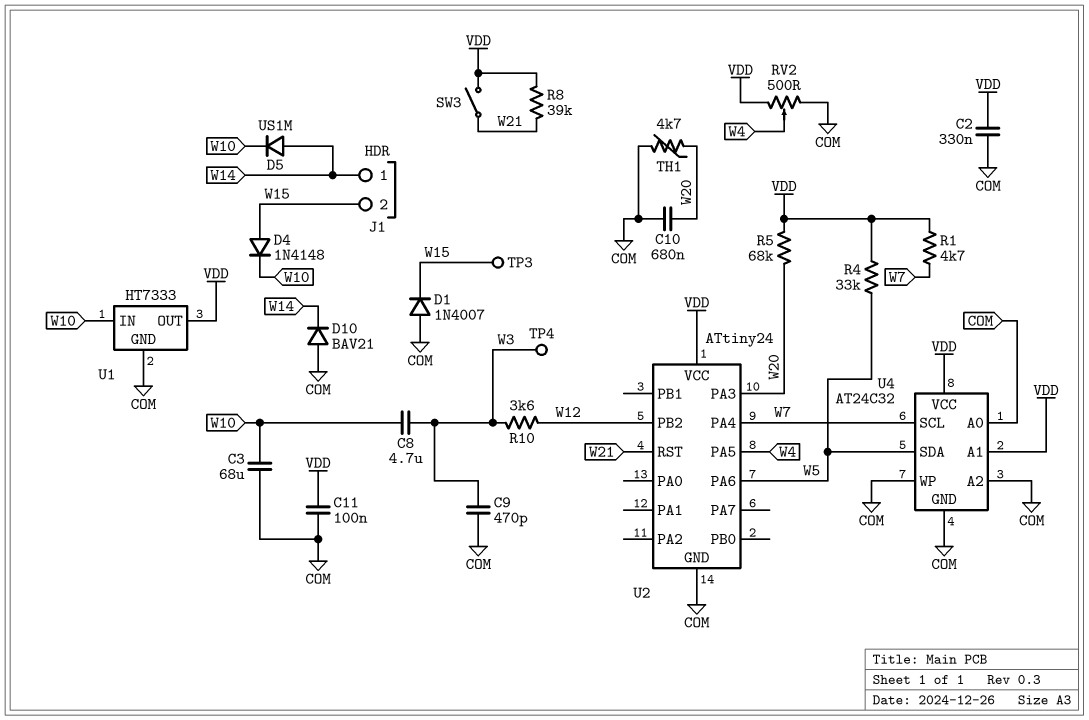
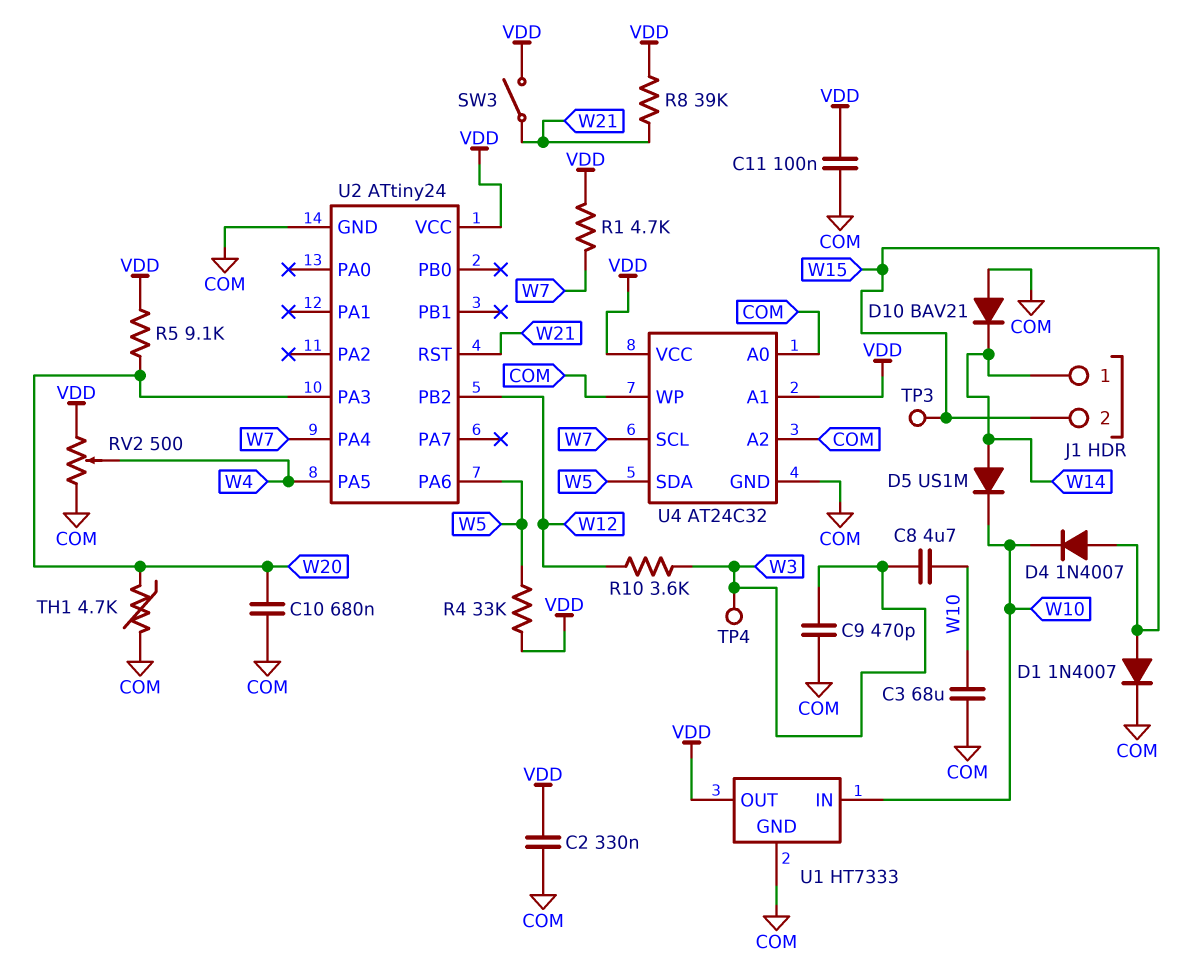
D1: diode 1N4007 (A COM, K W15) -> diode 1N4007 (A W15, K COM)
D4: diode 1N4148 (A W15, K W10) -> diode 1N4007 (A W15, K W10)
R5: 68k (VDD, W20) -> 9.1k (VDD, W20)

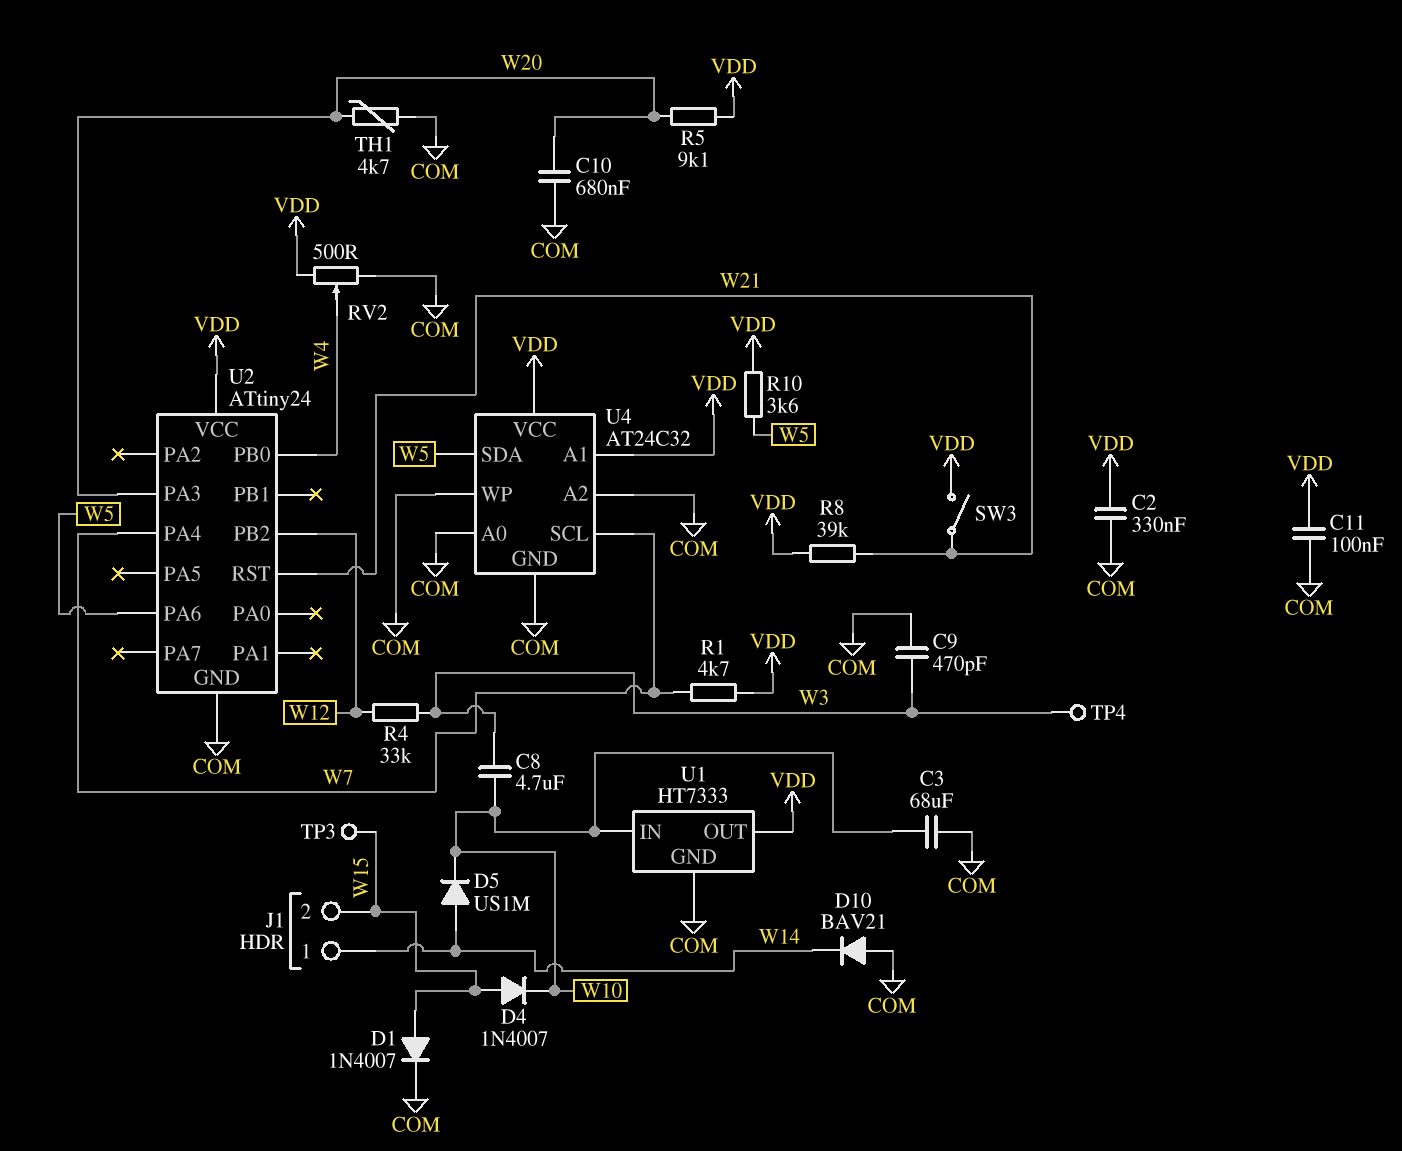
R4: 33k (VDD, W5) -> 33k (W3, W12)
R10: 3.6k (W3, W12) -> 3.6k (VDD, W5)
U2 pin PA5: W4 -> none
U2 pin PB0: none -> W4

